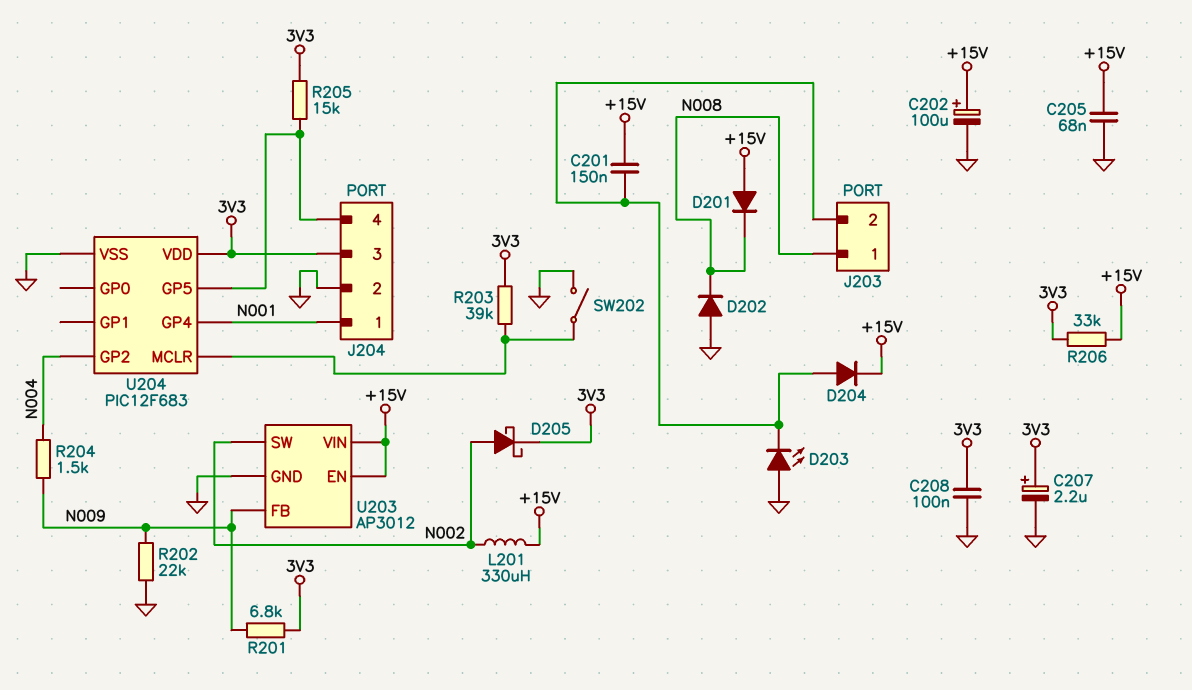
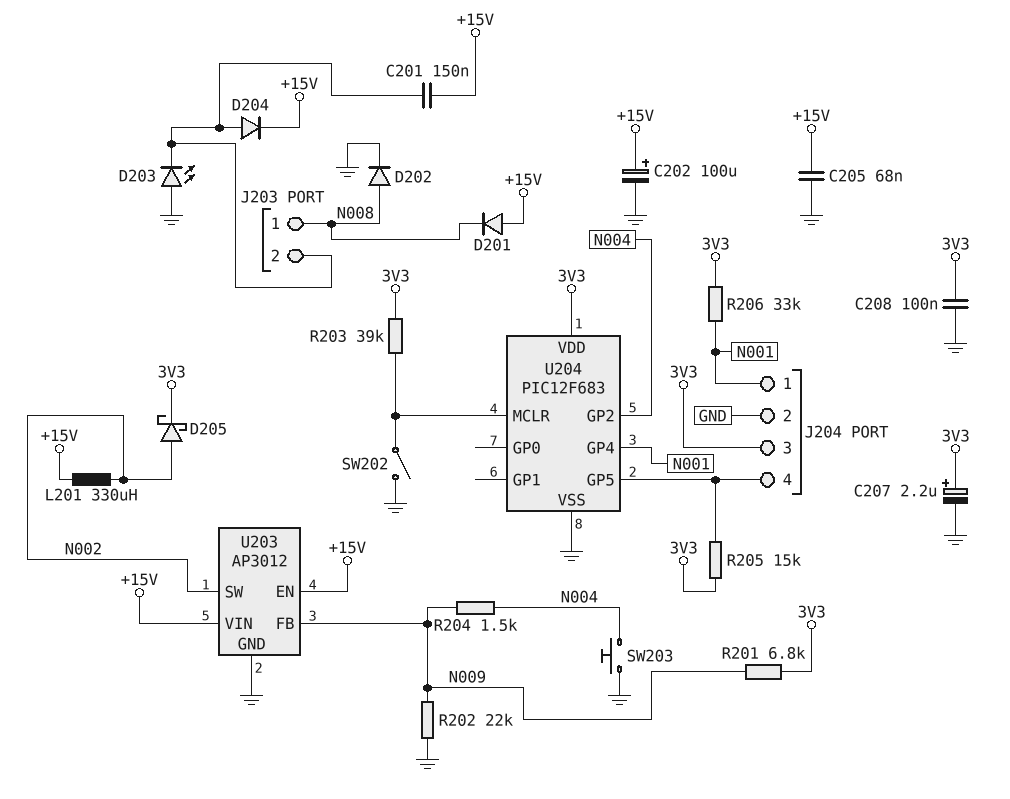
D202: diode (A GND, K N008) -> diode (A N008, K GND)
R206: 33k (+15V, 3V3) -> 33k (3V3, N001)
SW203: none -> button (GND, N004)

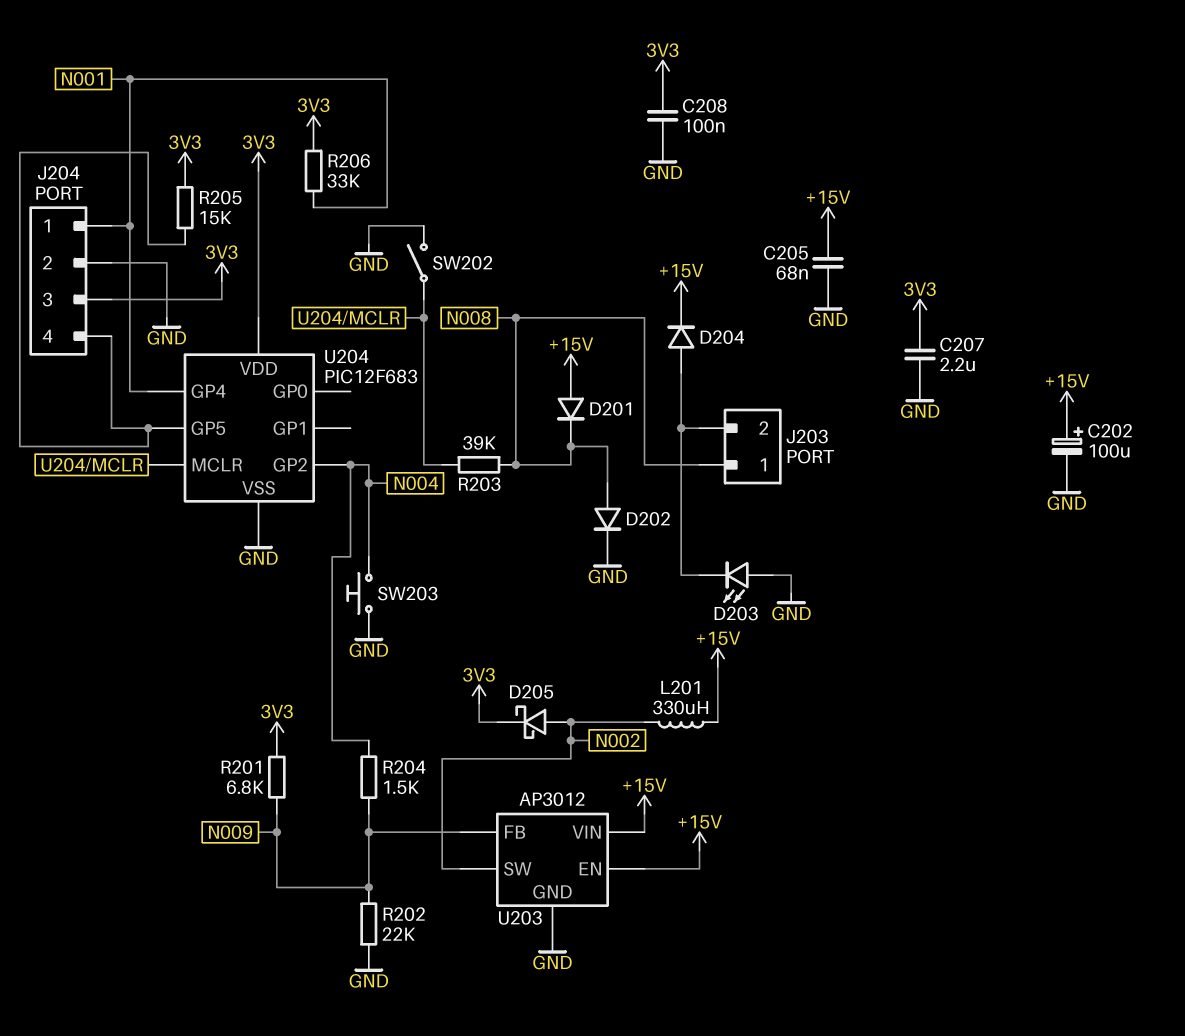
C201: 150nF (+15V, J203/2) -> none
C207: 2.2uF (plus 3V3, minus GND) -> 2.2uF (3V3, GND)
R203: 39k (3V3, U204/MCLR) -> 39k (N008, U204/MCLR)

